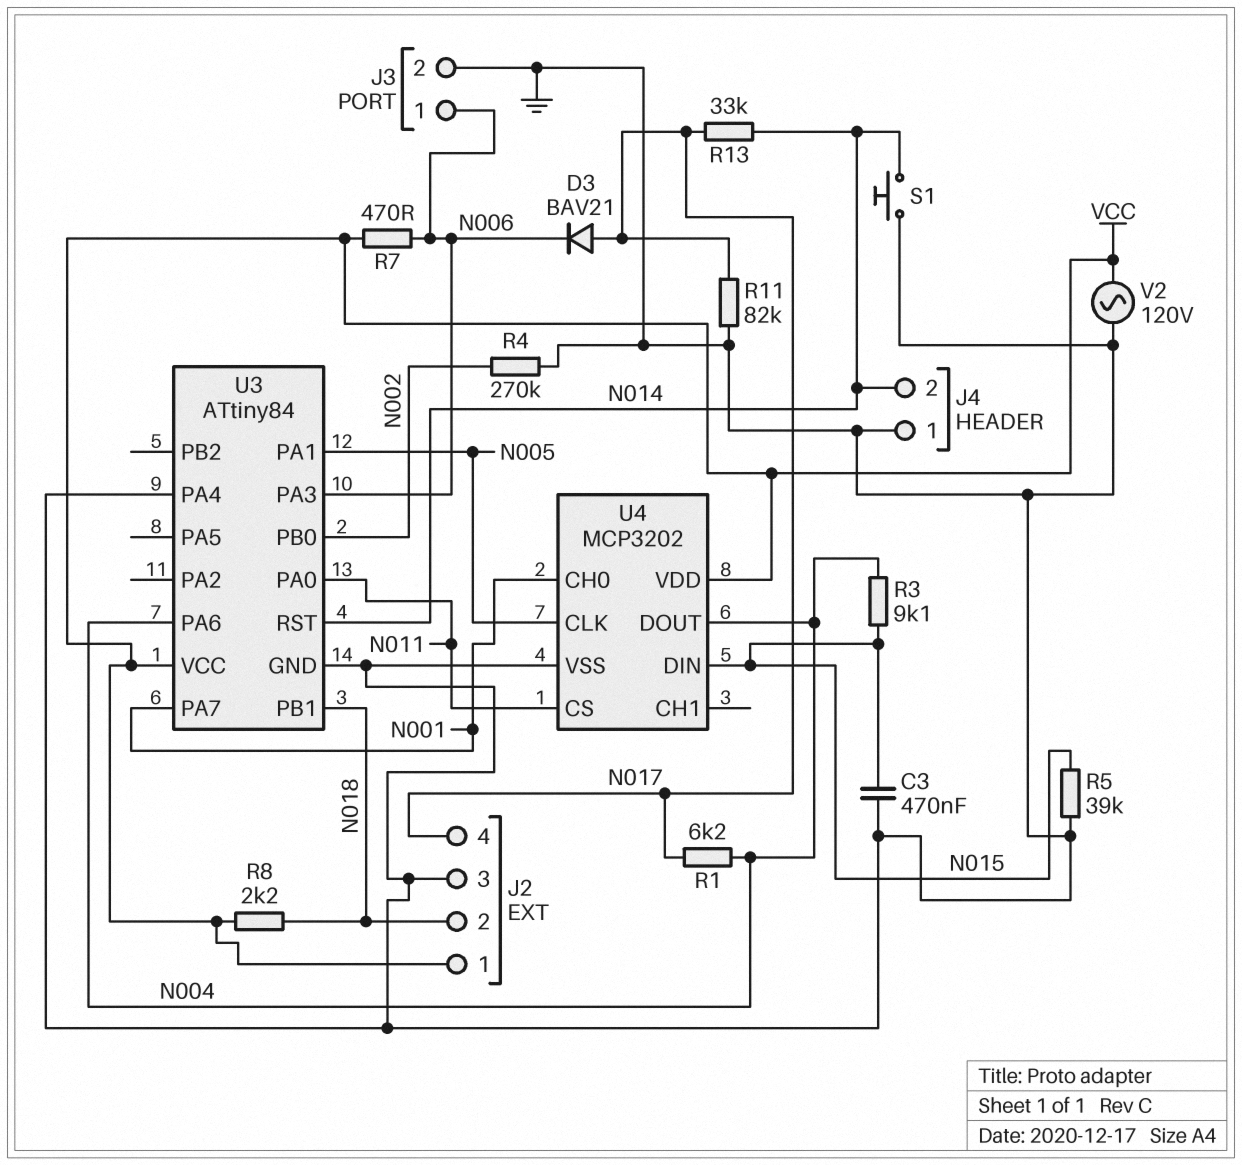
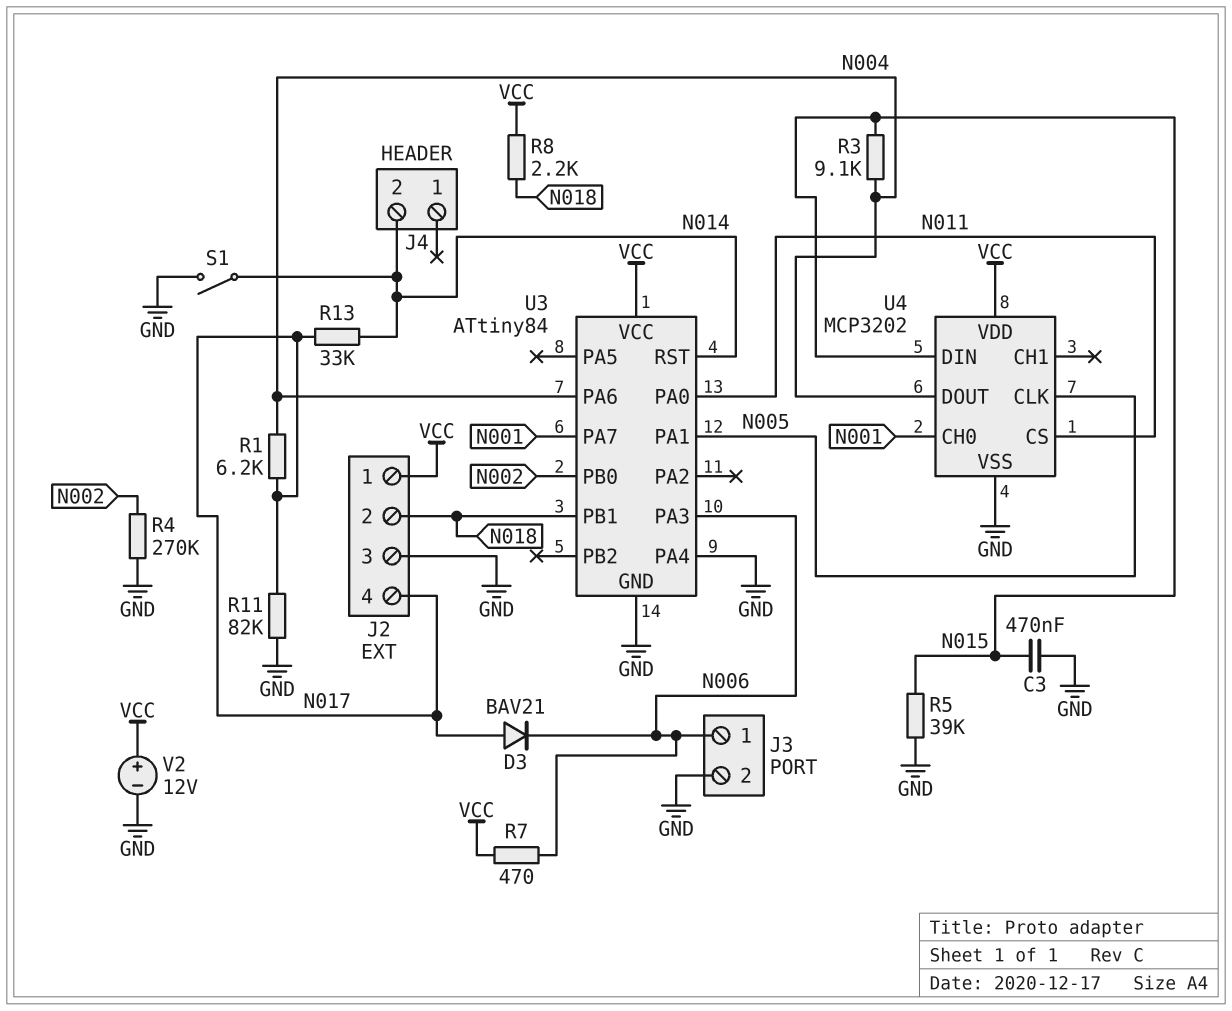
J4 pin 1: GND -> none
S1: button (GND, N014) -> switch (GND, N014)
V2: AC 120V (GND, VCC) -> 12V (plus VCC, minus GND)

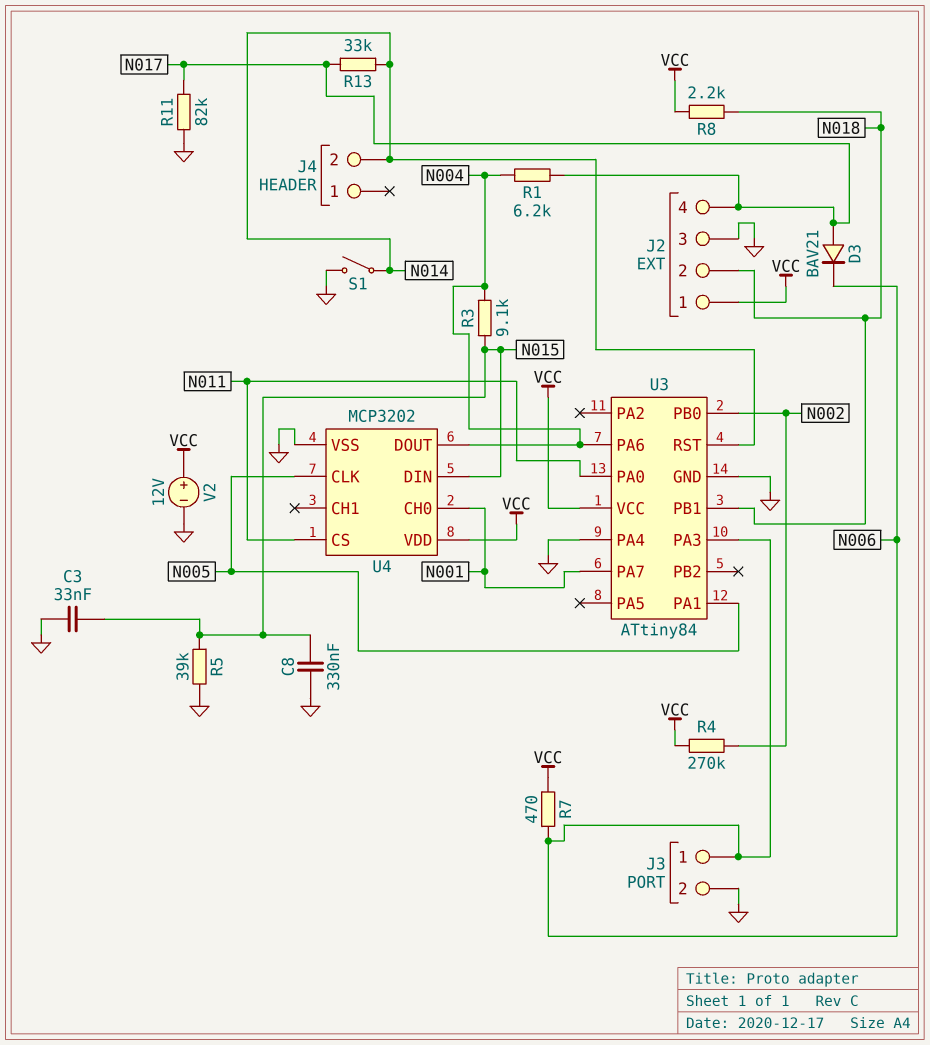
C3: 470nF (GND, N015) -> 33nF (GND, N015)
C8: none -> 330nF (GND, N015)
R4: 270k (GND, N002) -> 270k (N002, VCC)

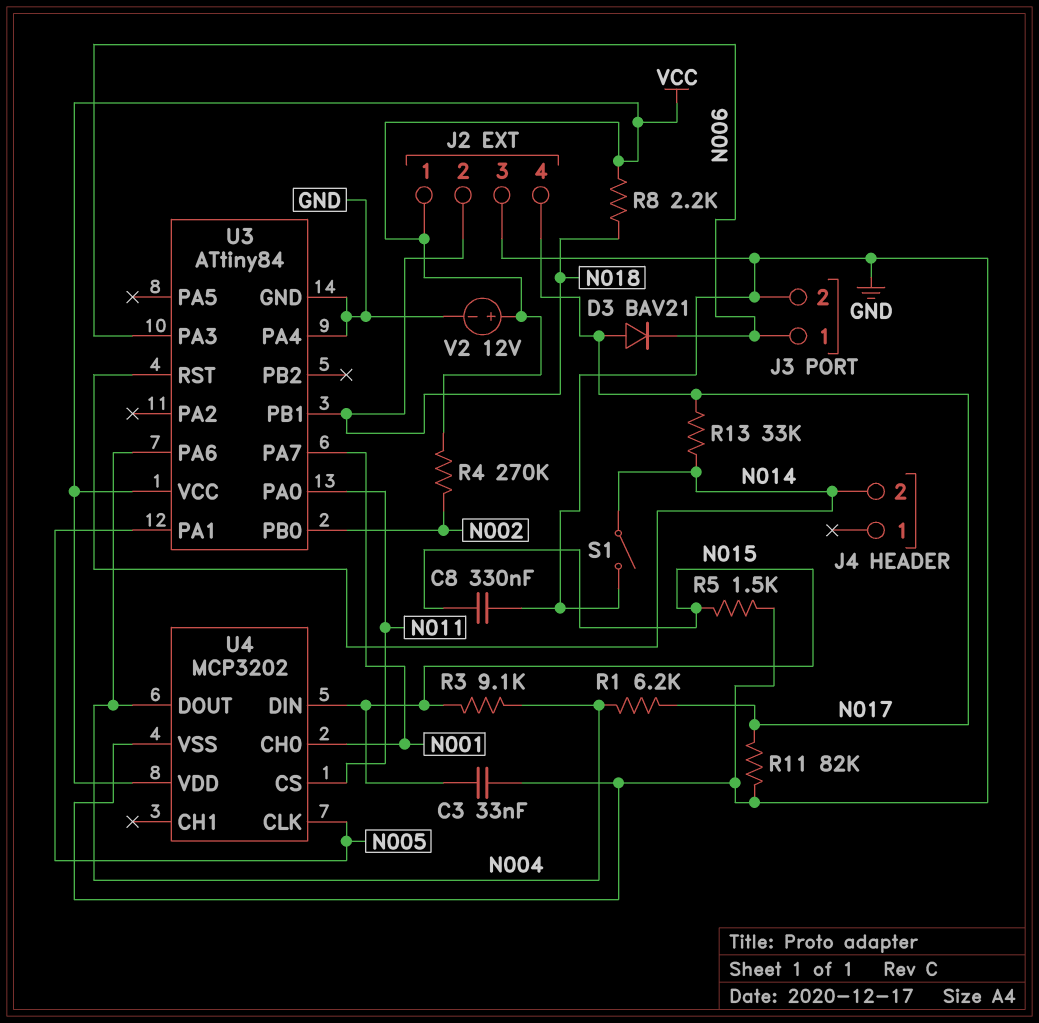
R5: 39k (GND, N015) -> 1.5k (GND, N015)
R7: 470 (N006, VCC) -> none

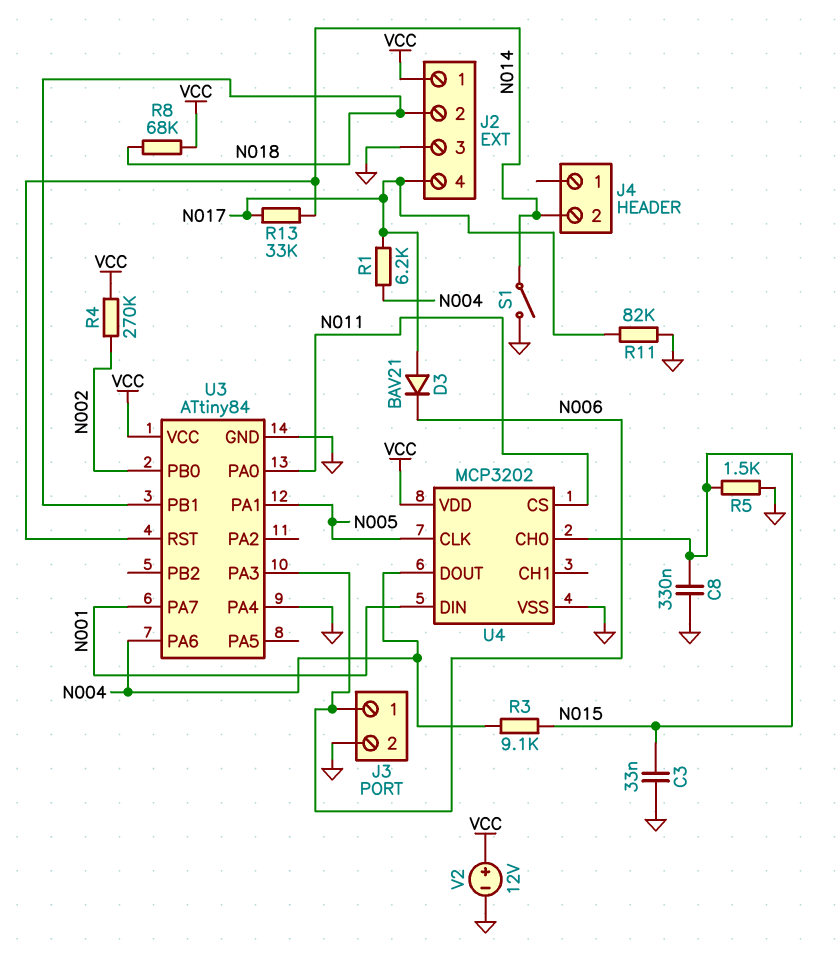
R8: 2.2k (N018, VCC) -> 68k (N018, VCC)
U4 pin CH0: N001 -> N015
U4 pin DIN: N015 -> N001

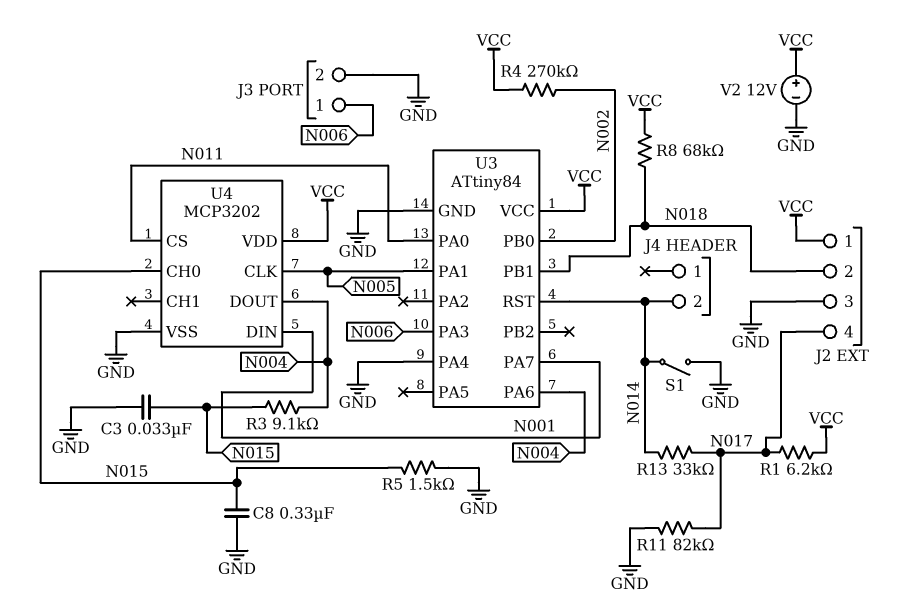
D3: diode BAV21 (A N017, K N006) -> none
R1: 6.2k (N004, N017) -> 6.2k (N017, VCC)

